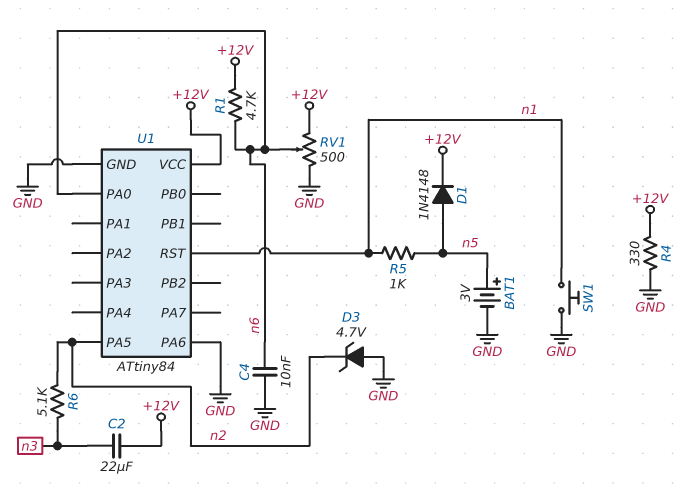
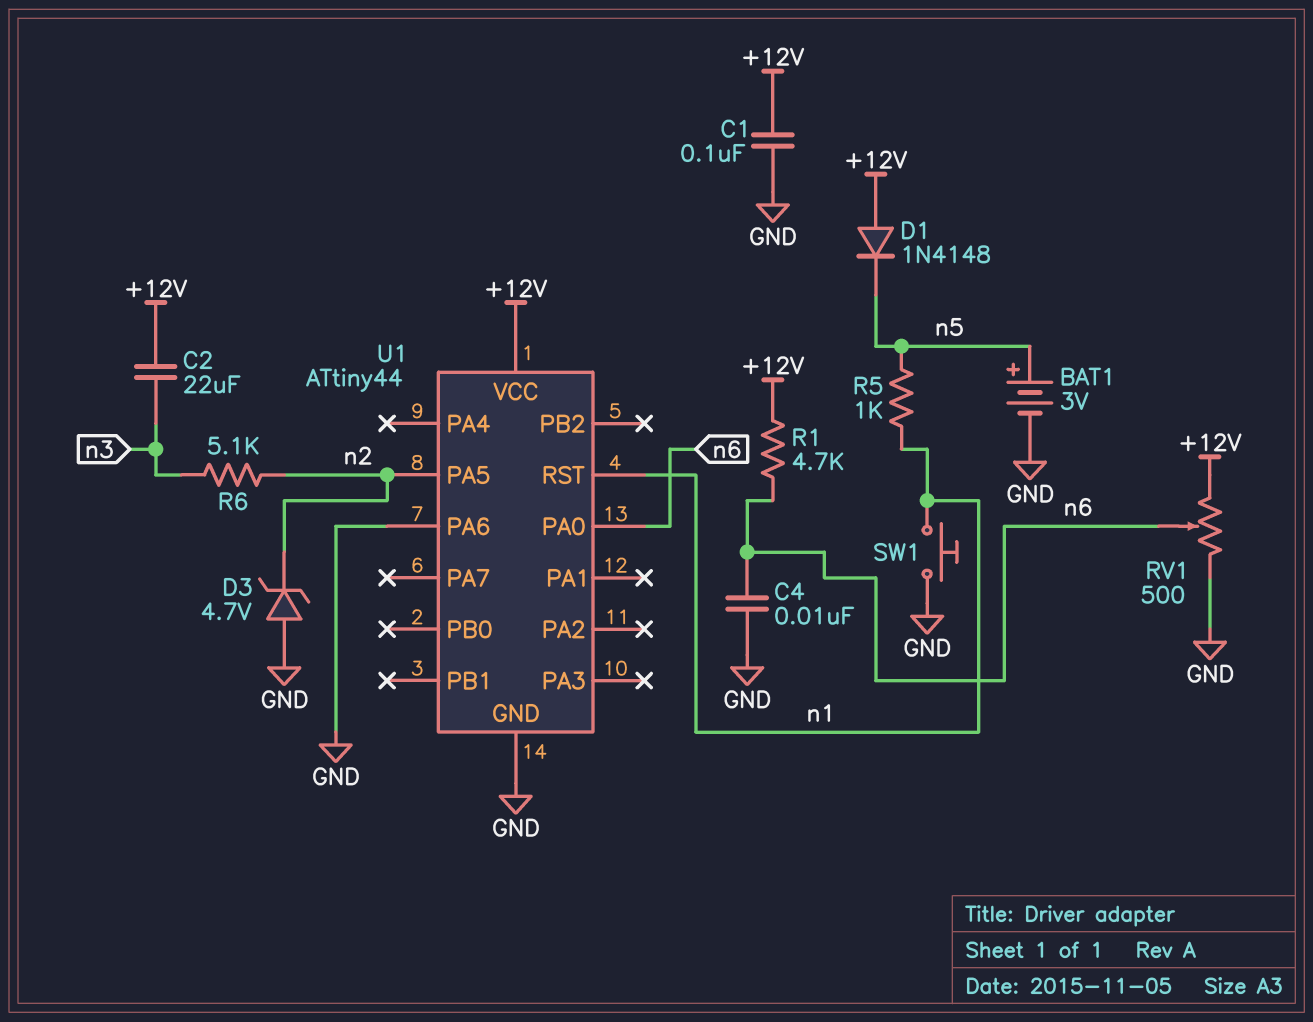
C1: none -> 100nF (+12V, GND)
D1: diode 1N4148 (A n5, K +12V) -> diode 1N4148 (A +12V, K n5)
R4: 330 (+12V, GND) -> none
U1: ATtiny84 -> ATtiny44

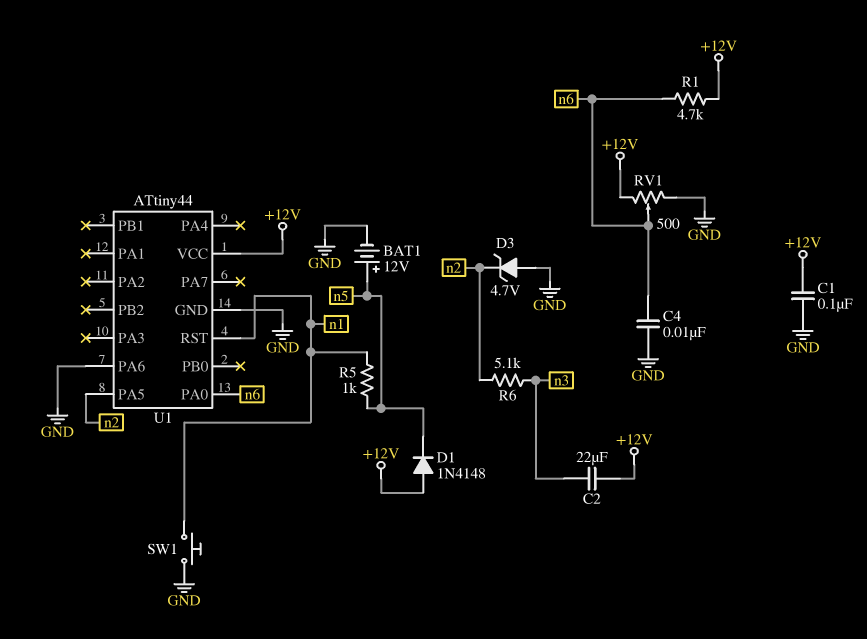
BAT1: 3V (plus n5, minus GND) -> 12V (plus n5, minus GND)

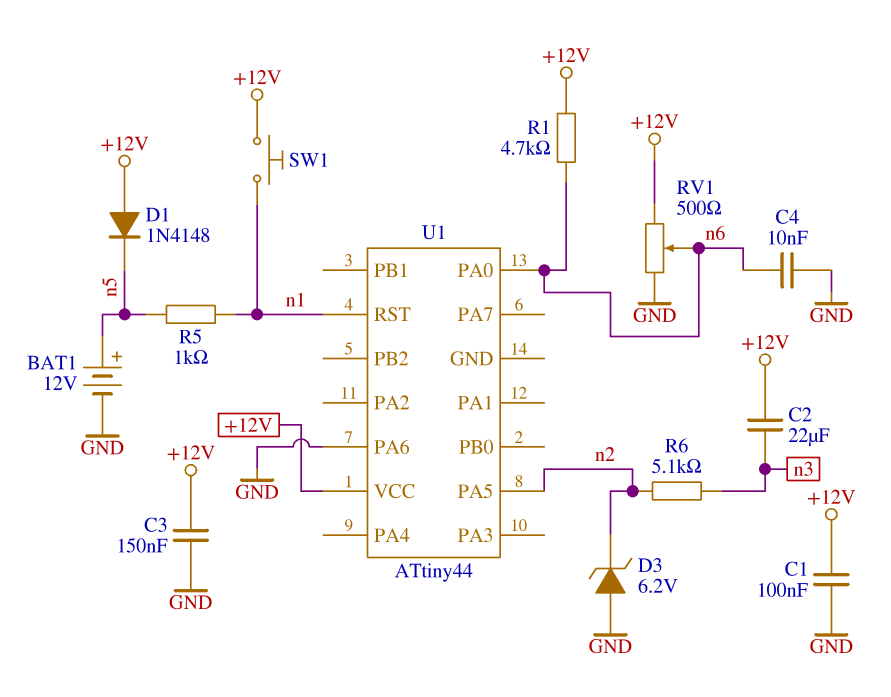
C3: none -> 150nF (+12V, GND)
D3: zener 4.7V (A GND, K n2) -> zener 6.2V (A GND, K n2)
SW1: button (GND, n1) -> button (+12V, n1)
U1 pin GND: GND -> none

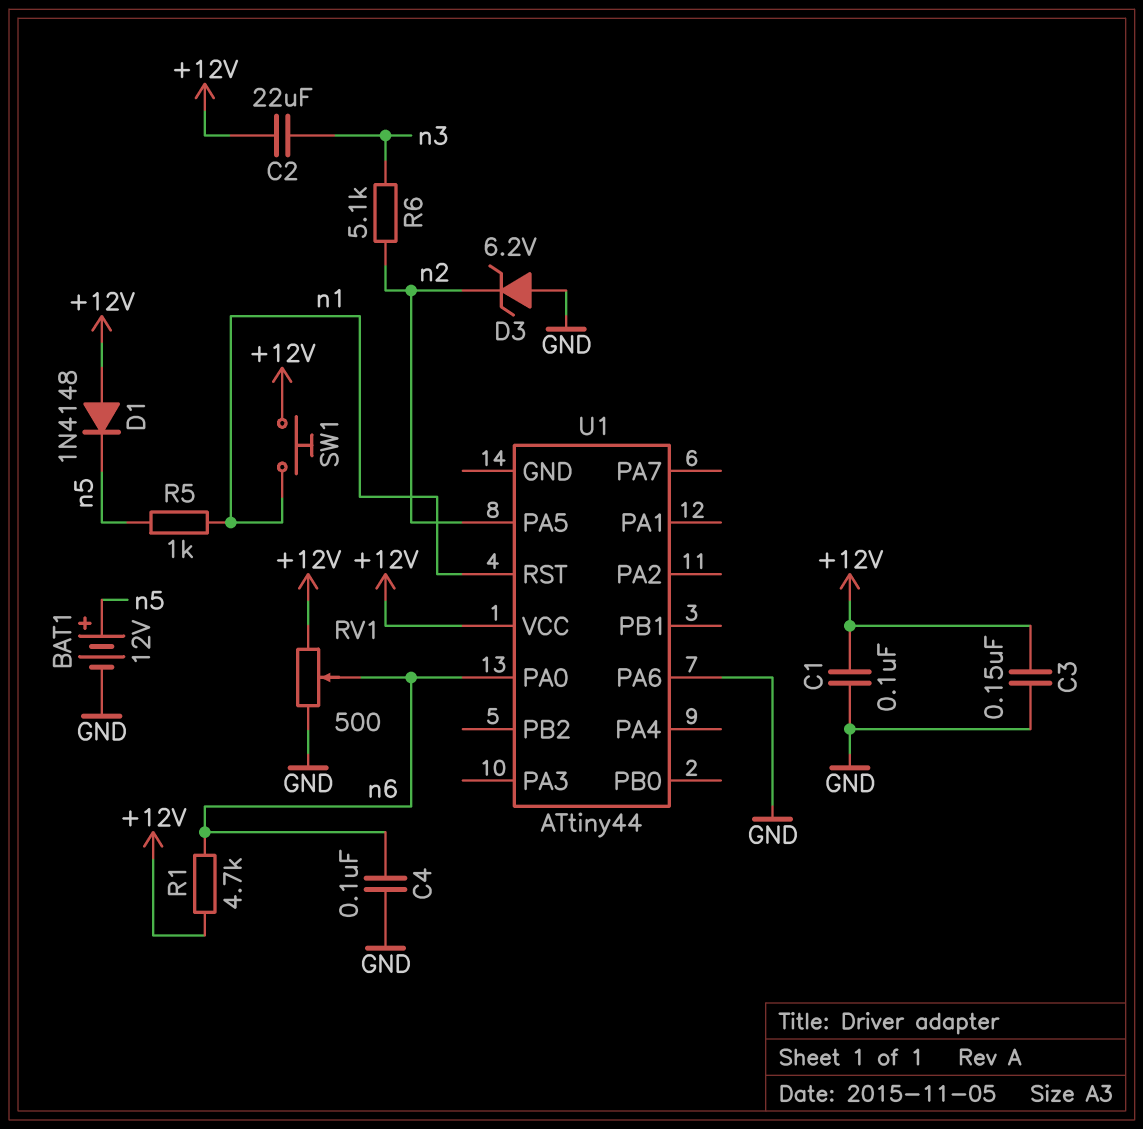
C4: 10nF (GND, n6) -> 100nF (GND, n6)

